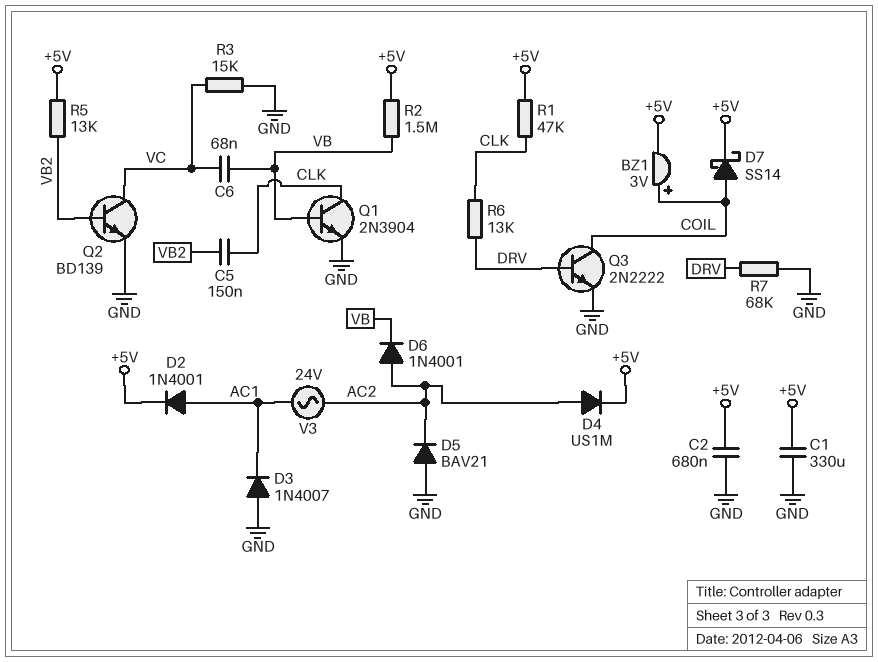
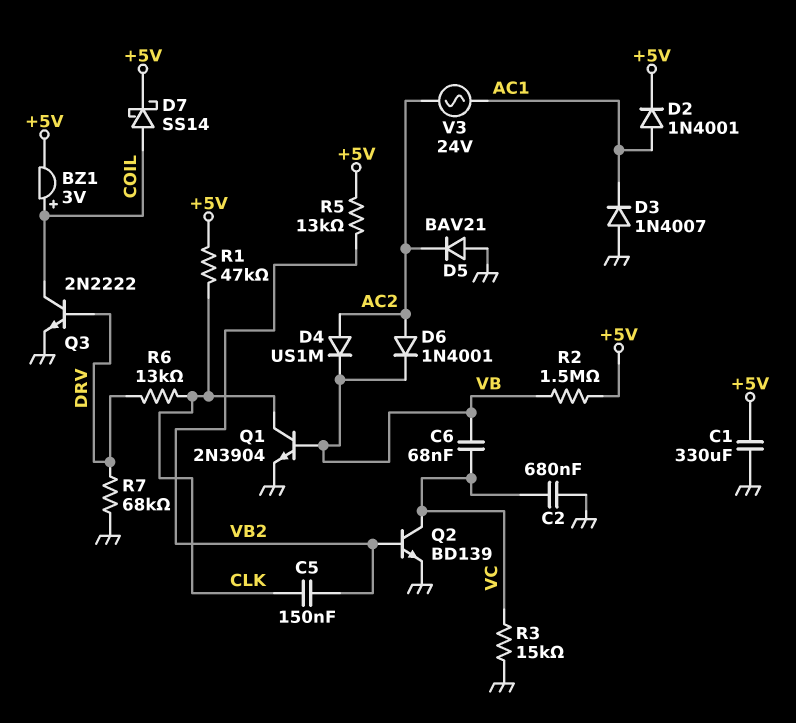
C2: 680nF (+5V, GND) -> 680nF (GND, VC)
D4: diode US1M (A AC2, K +5V) -> diode US1M (A AC2, K VB)

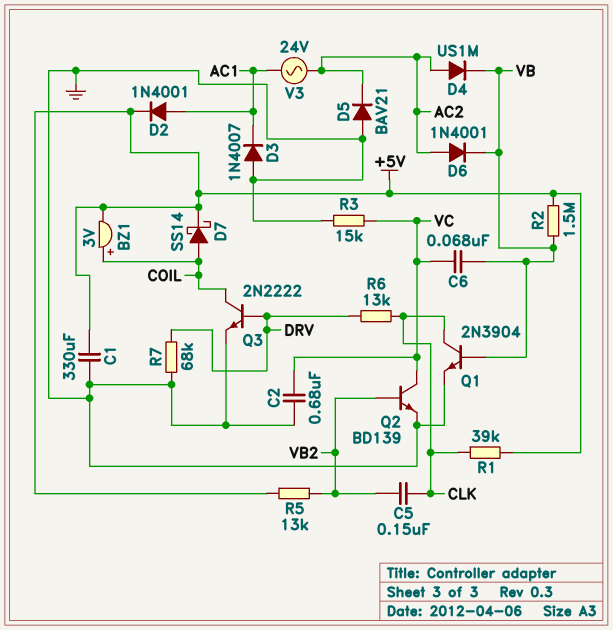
R1: 47k (+5V, CLK) -> 39k (+5V, CLK)

